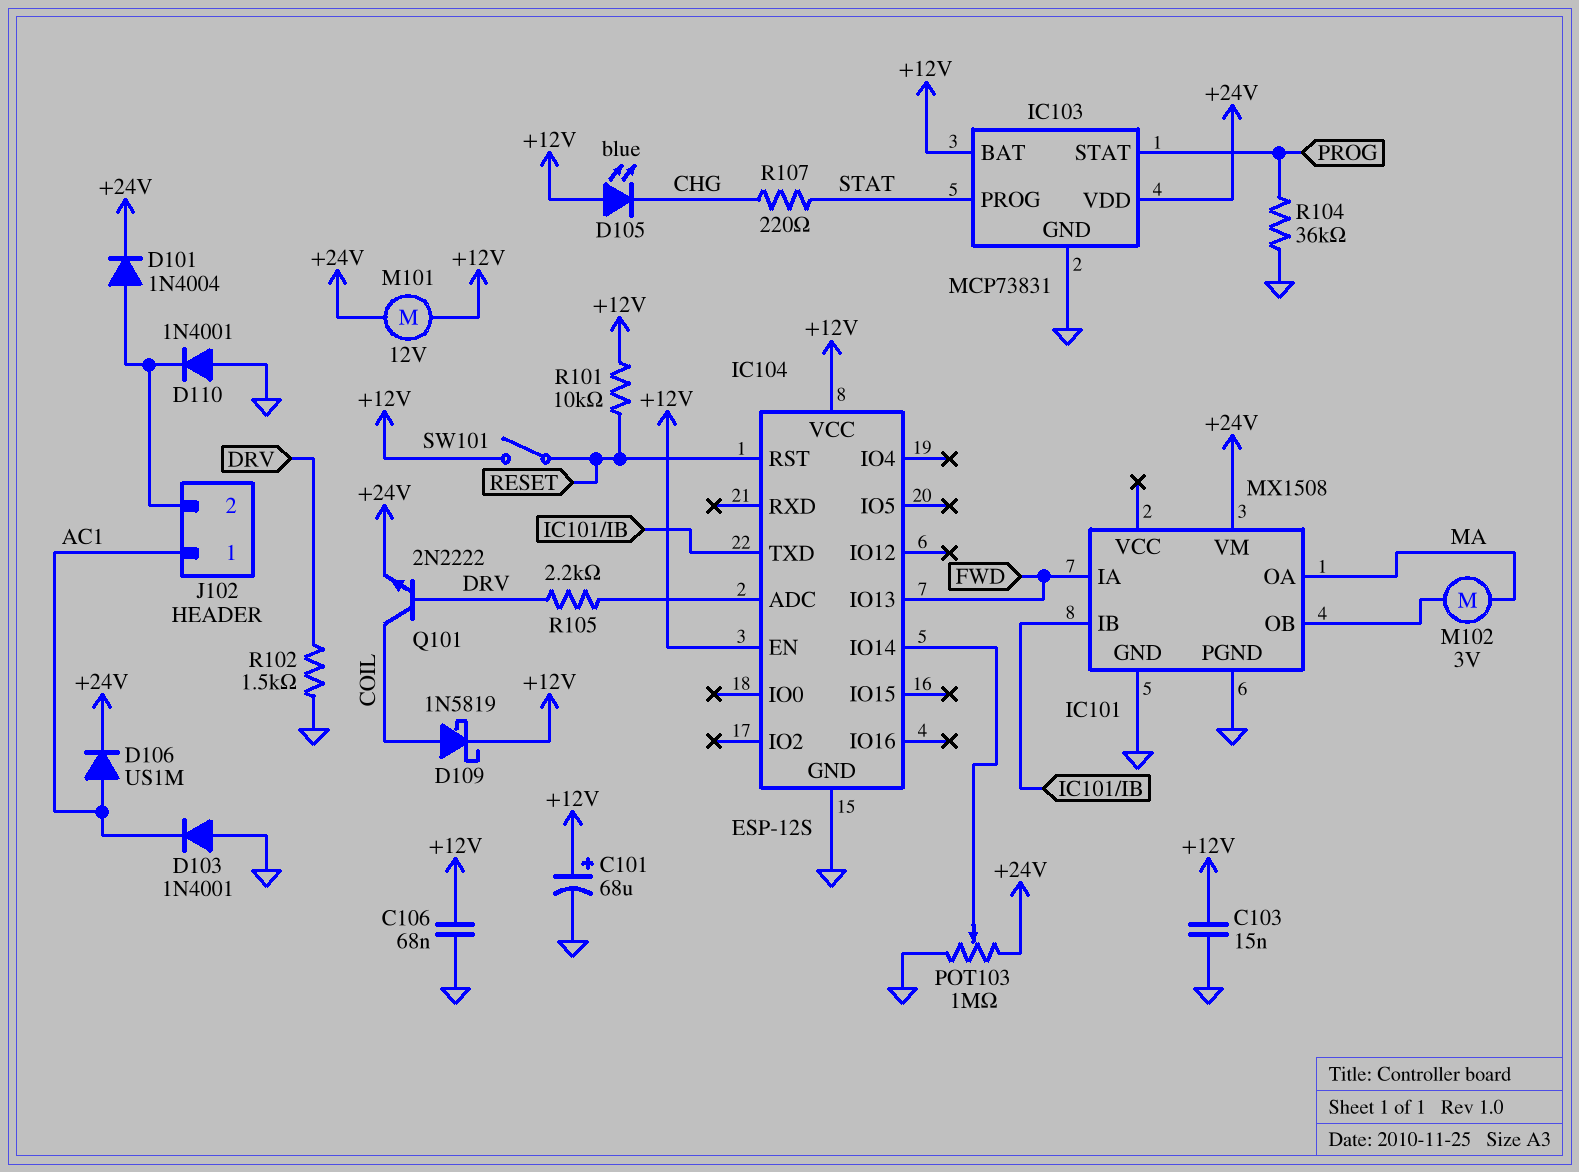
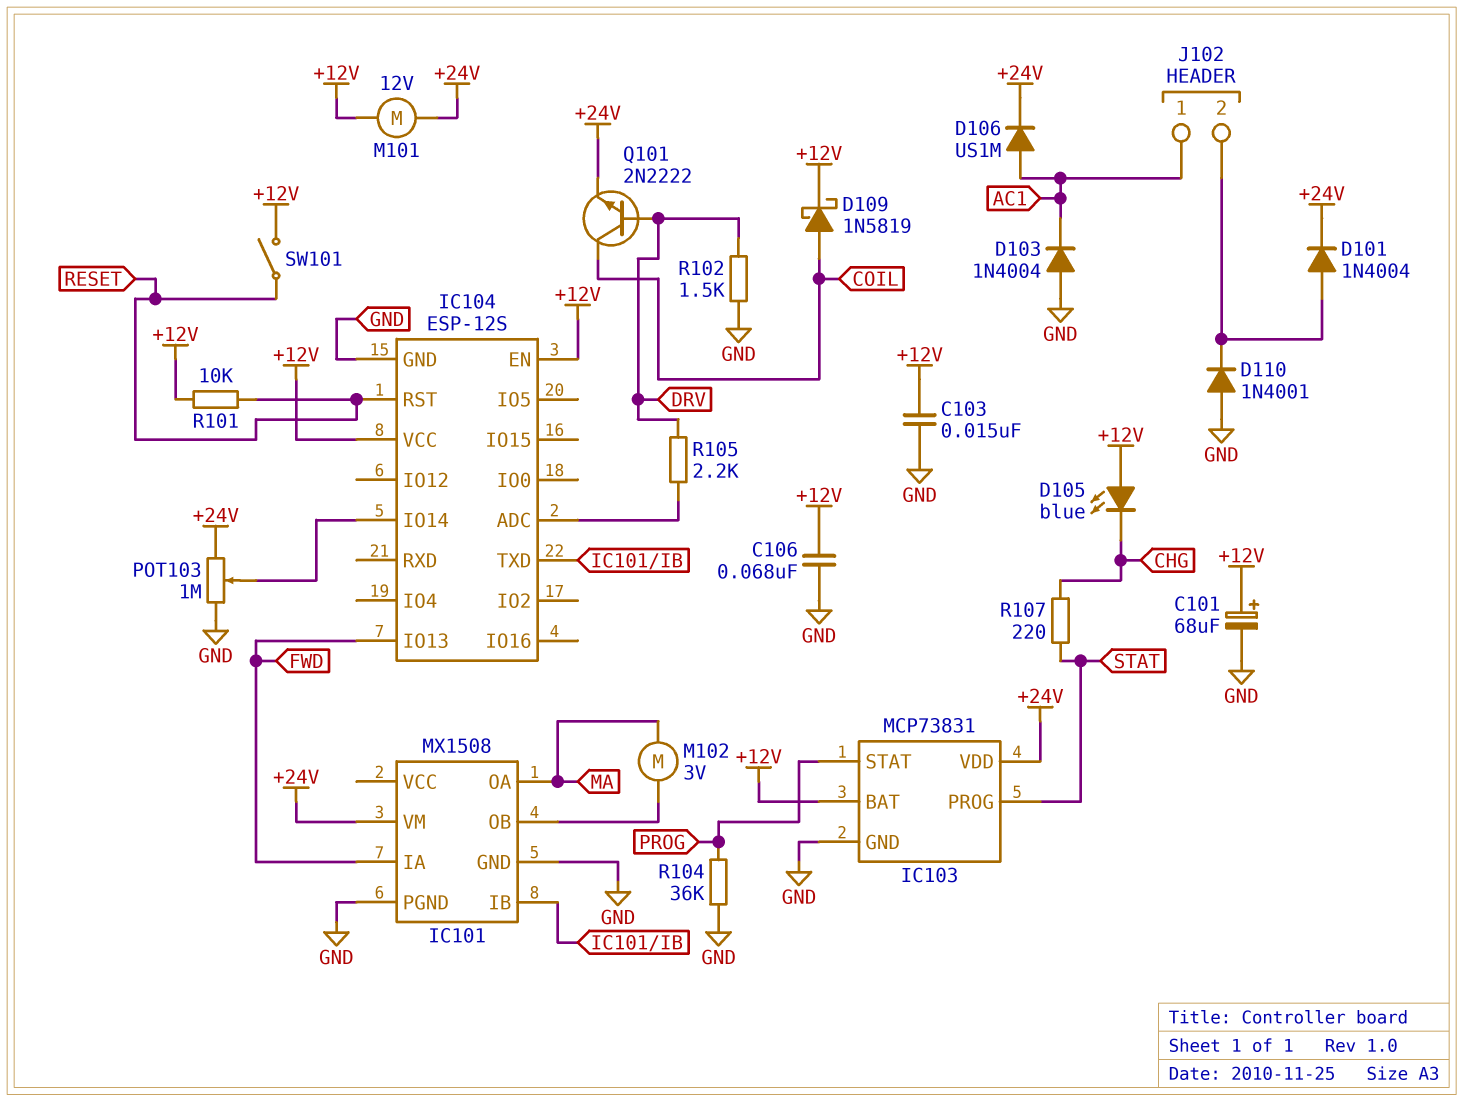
D103: diode 1N4001 (A GND, K AC1) -> diode 1N4004 (A GND, K AC1)

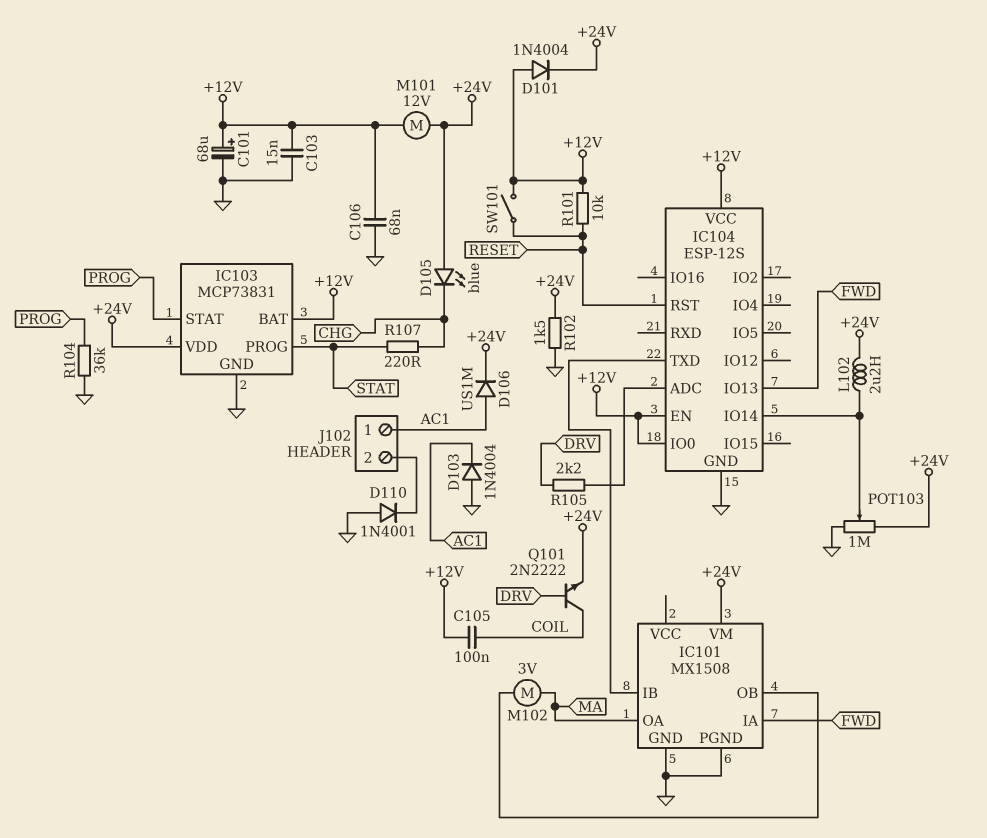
C105: none -> 100nF (+12V, COIL)
D101: diode 1N4004 (A J102/2, K +24V) -> diode 1N4004 (A +12V, K +24V)
D105: LED blue (A +12V, K CHG) -> LED blue (A +24V, K CHG)
D109: schottky 1N5819 (A COIL, K +12V) -> none
IC104 pin IO0: none -> +12V
L102: none -> 2.2uH (+24V, IC104/IO14)
R102: 1.5k (DRV, GND) -> 1.5k (+24V, GND)

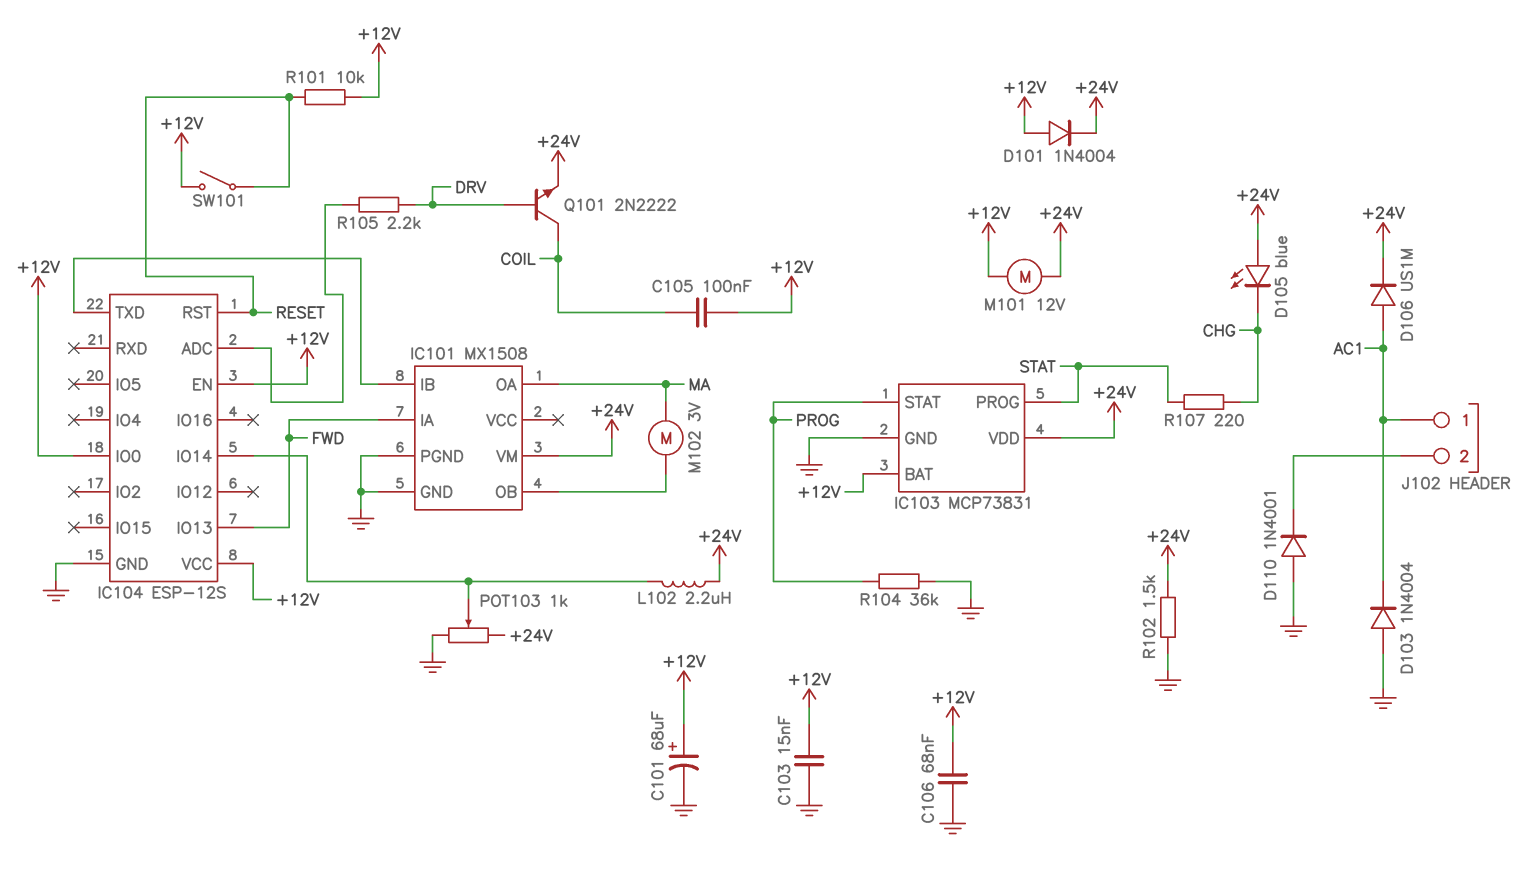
POT103: 1M (+24V, GND, wiper IC104/IO14) -> 1k (+24V, GND, wiper IC104/IO14)

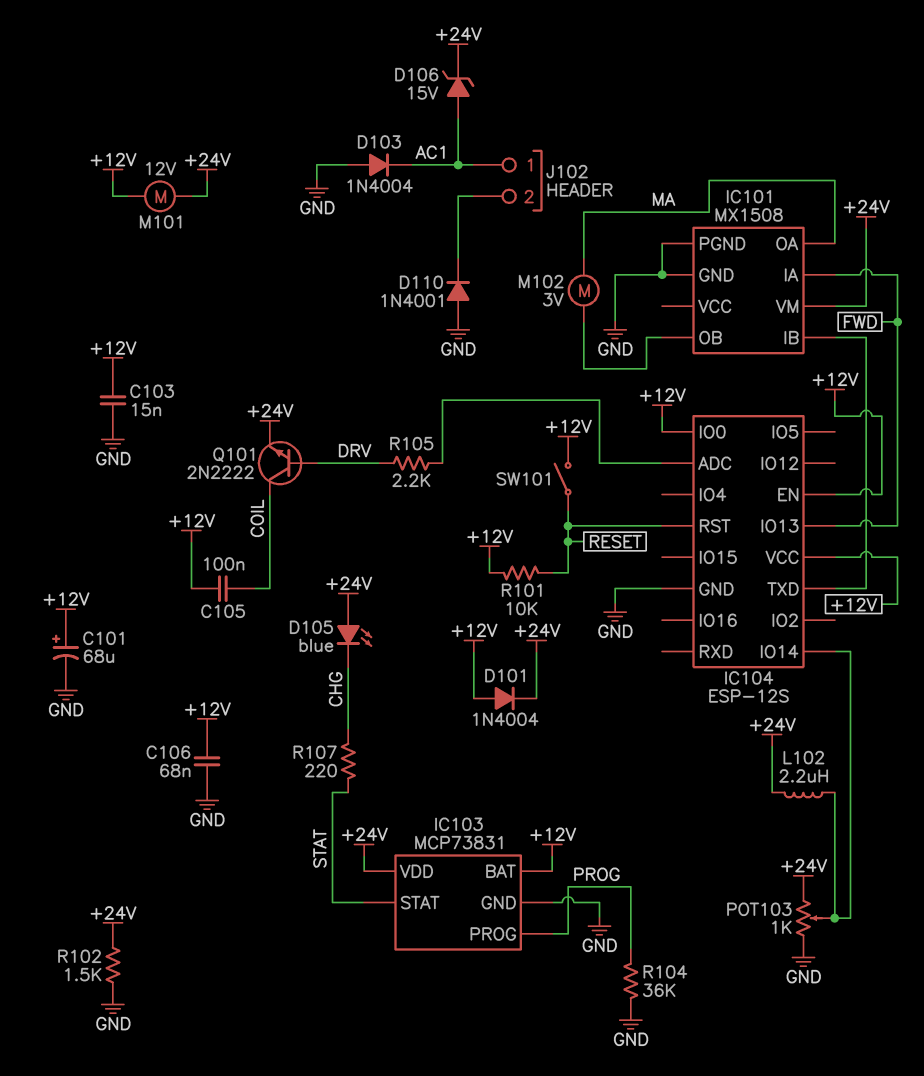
D106: diode US1M (A AC1, K +24V) -> zener 15V (A AC1, K +24V)
IC103 pin PROG: STAT -> PROG
IC103 pin STAT: PROG -> STAT

